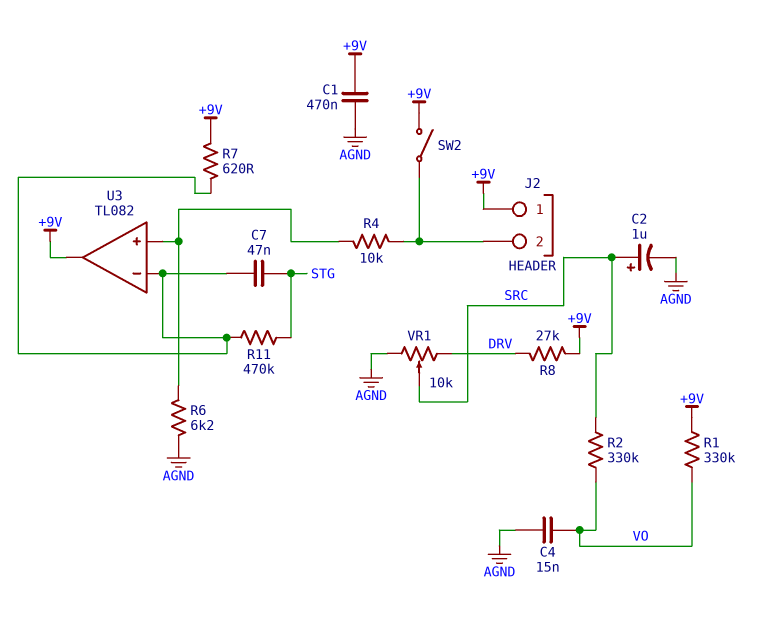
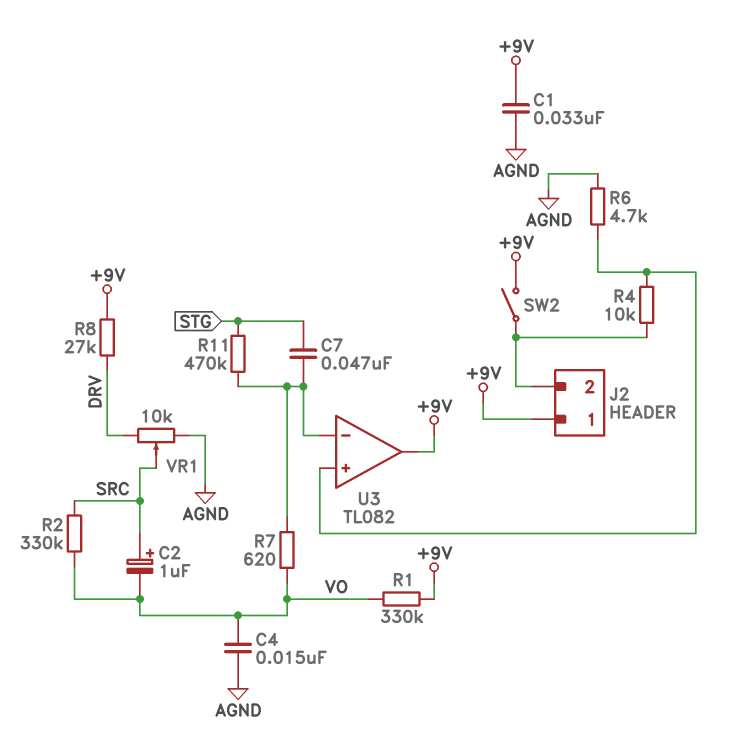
C1: 470nF (+9V, AGND) -> 33nF (+9V, AGND)
C2: 1uF (plus SRC, minus AGND) -> 1uF (plus SRC, minus VO)
R6: 6.2k (AGND, U3/in+) -> 4.7k (AGND, U3/in+)
R7: 620 (+9V, U3/in-) -> 620 (U3/in-, VO)

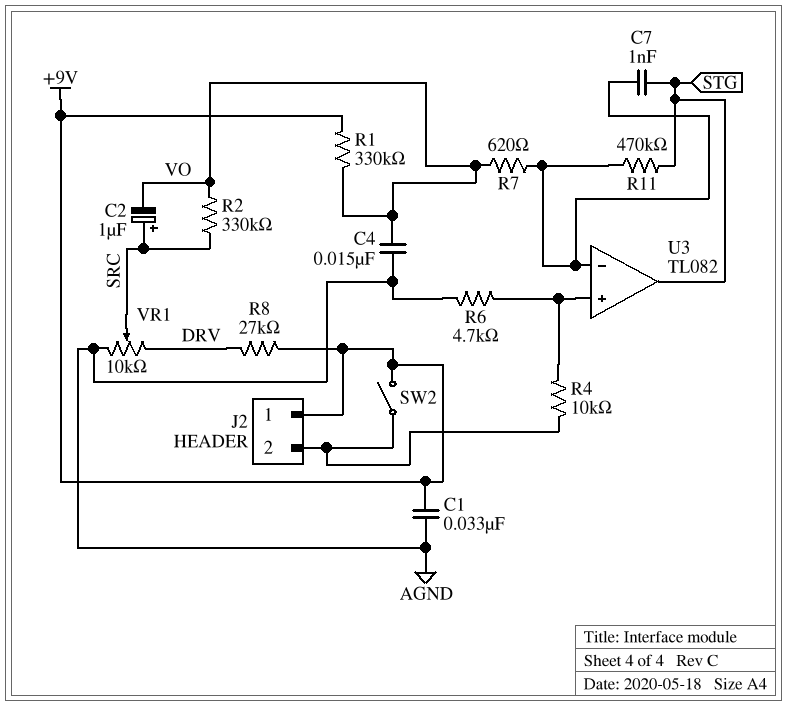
C7: 47nF (STG, U3/in-) -> 1nF (STG, U3/in-)
U3 pin out: +9V -> STG

